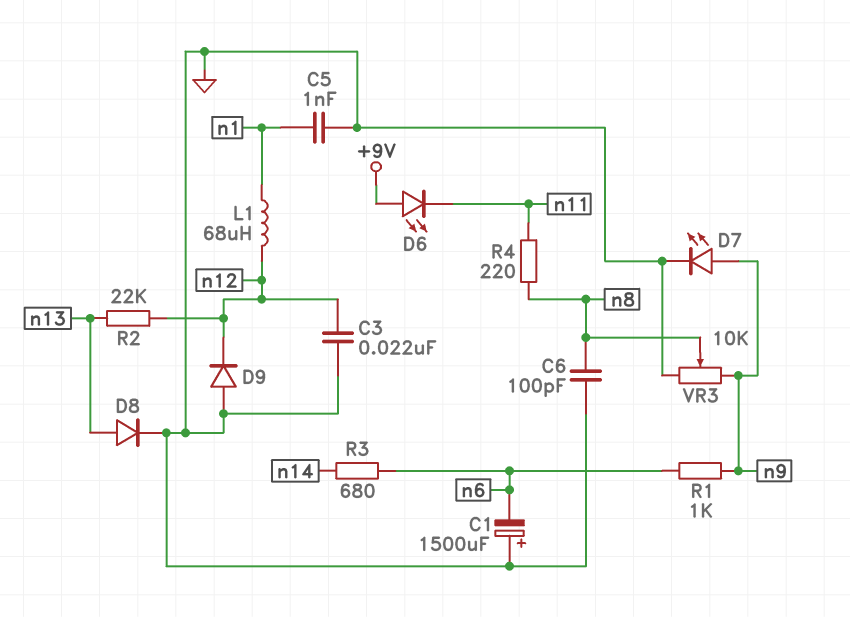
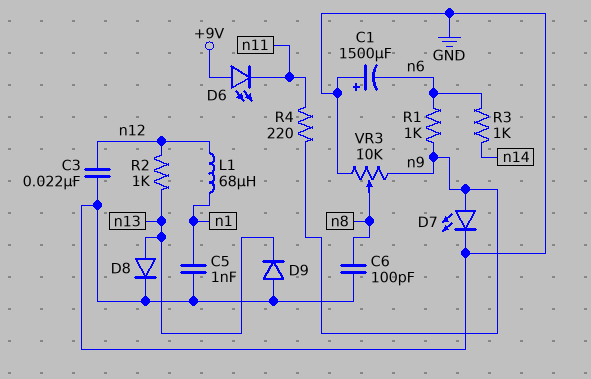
D9: diode (A GND, K n12) -> diode (A GND, K n13)
R2: 22k (n12, n13) -> 1k (n12, n13)
R3: 680 (n6, n14) -> 1k (n6, n14)
R4: 220 (n8, n11) -> 220 (n9, n11)

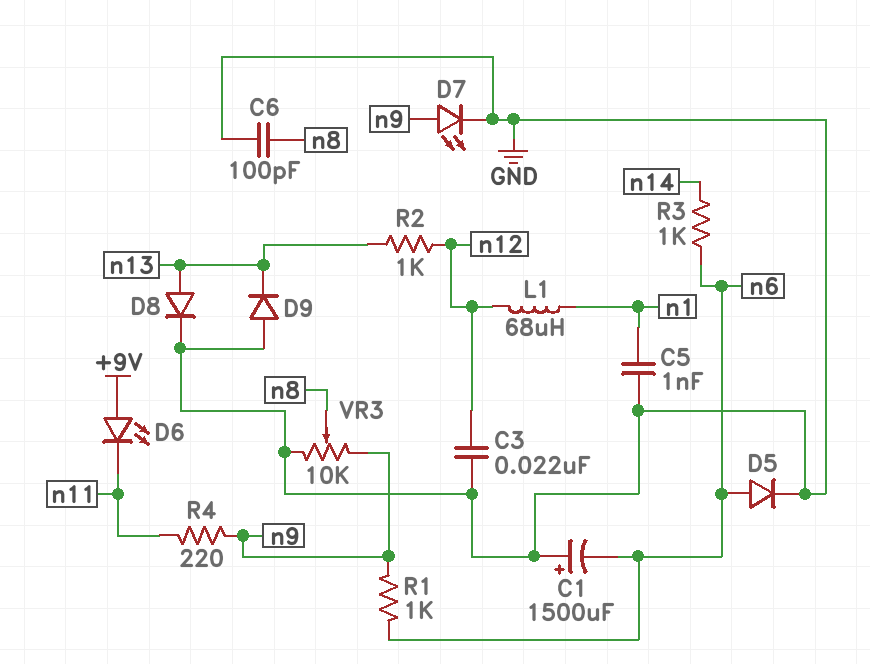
D5: none -> diode (A n6, K GND)

